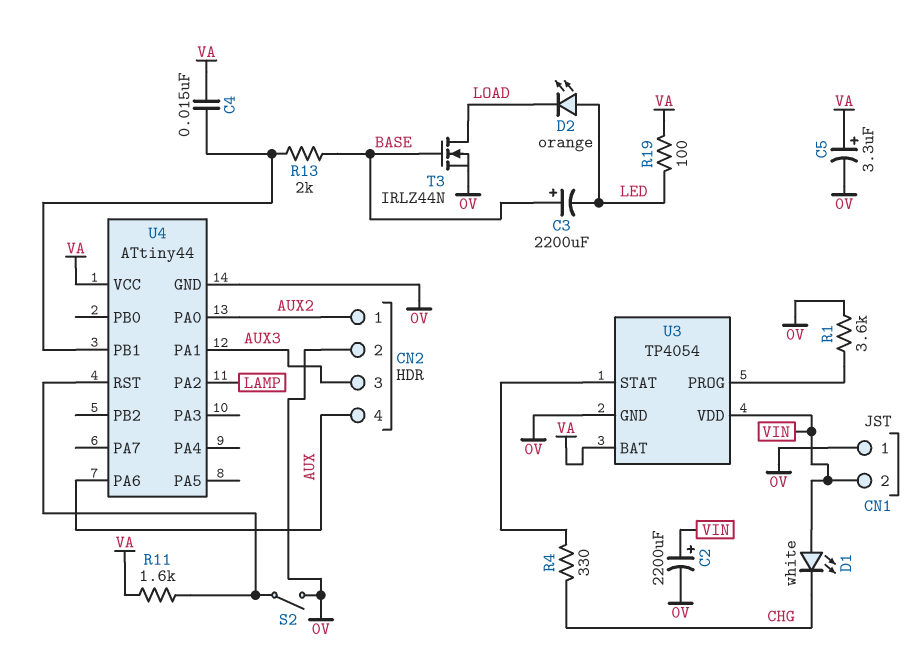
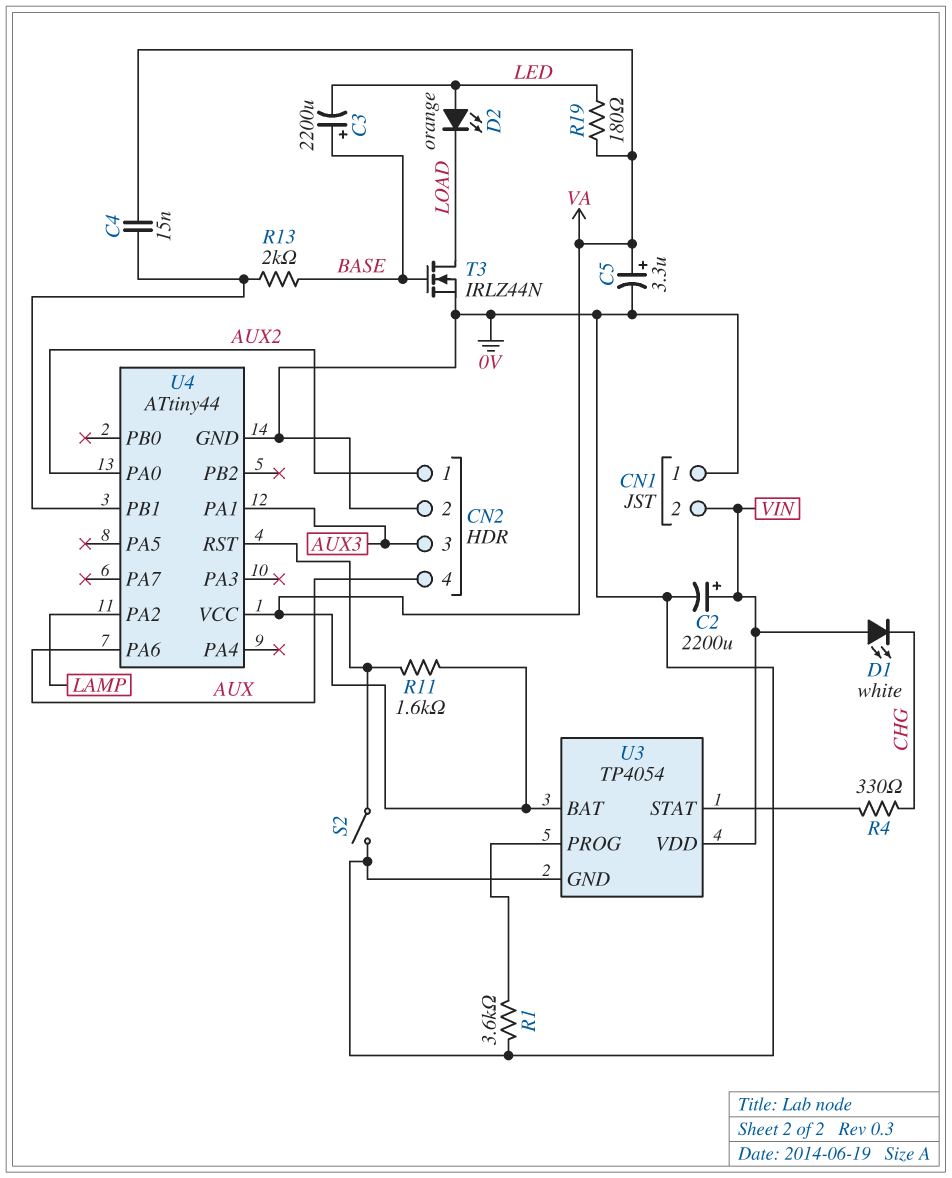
R19: 100 (LED, VA) -> 180 (LED, VA)

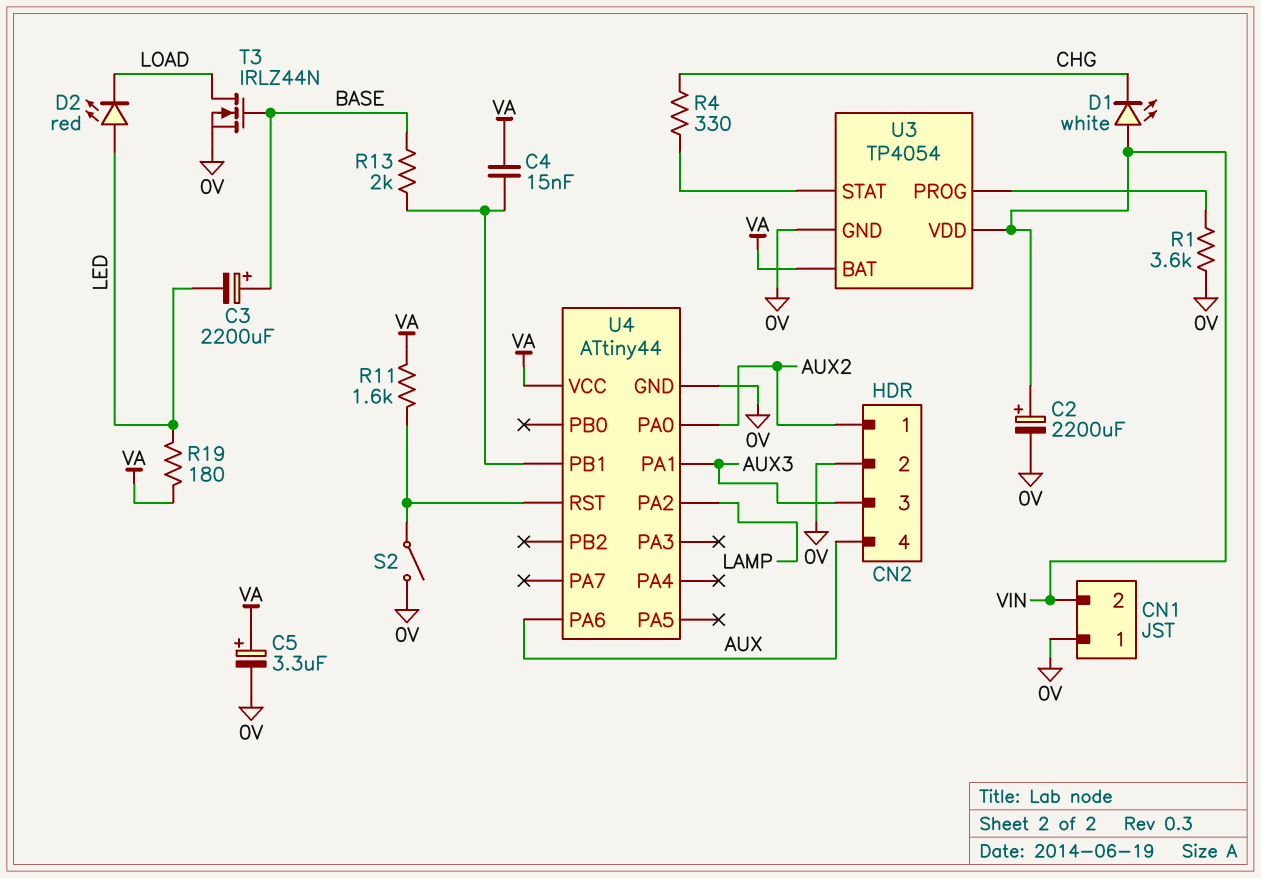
D2: LED orange (A LED, K LOAD) -> LED red (A LED, K LOAD)

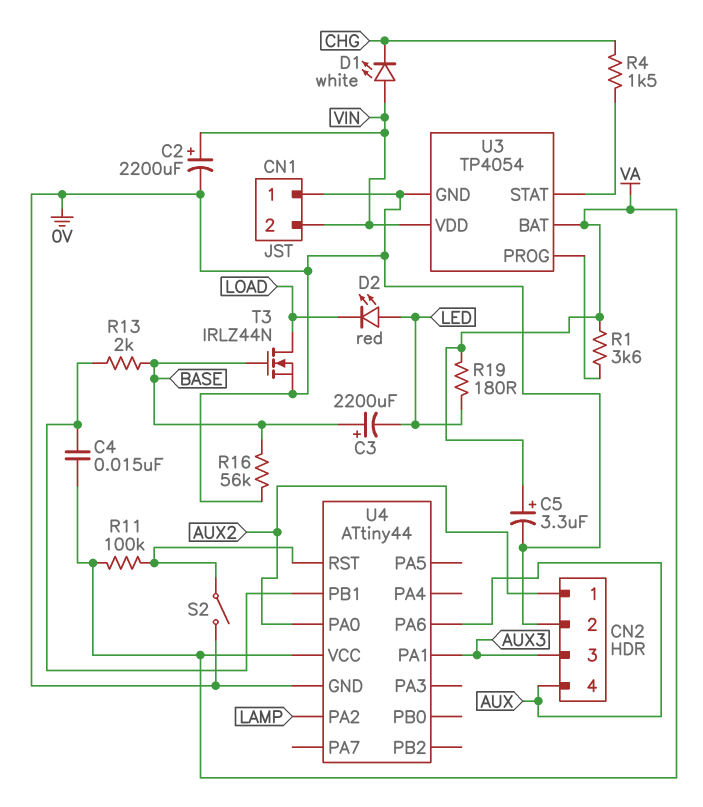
R1: 3.6k (0V, U3/PROG) -> 3.6k (U3/PROG, VA)
R4: 330 (CHG, U3/STAT) -> 1.5k (CHG, U3/STAT)
R11: 1.6k (U4/RST, VA) -> 100k (U4/RST, VA)
R16: none -> 56k (0V, BASE)

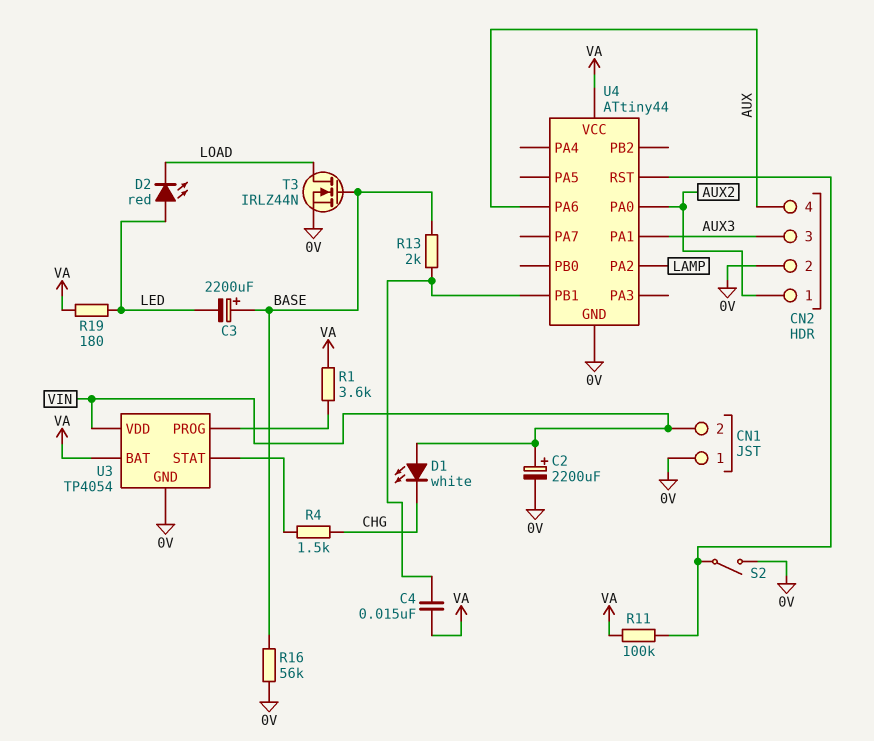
C5: 3.3uF (plus VA, minus 0V) -> none

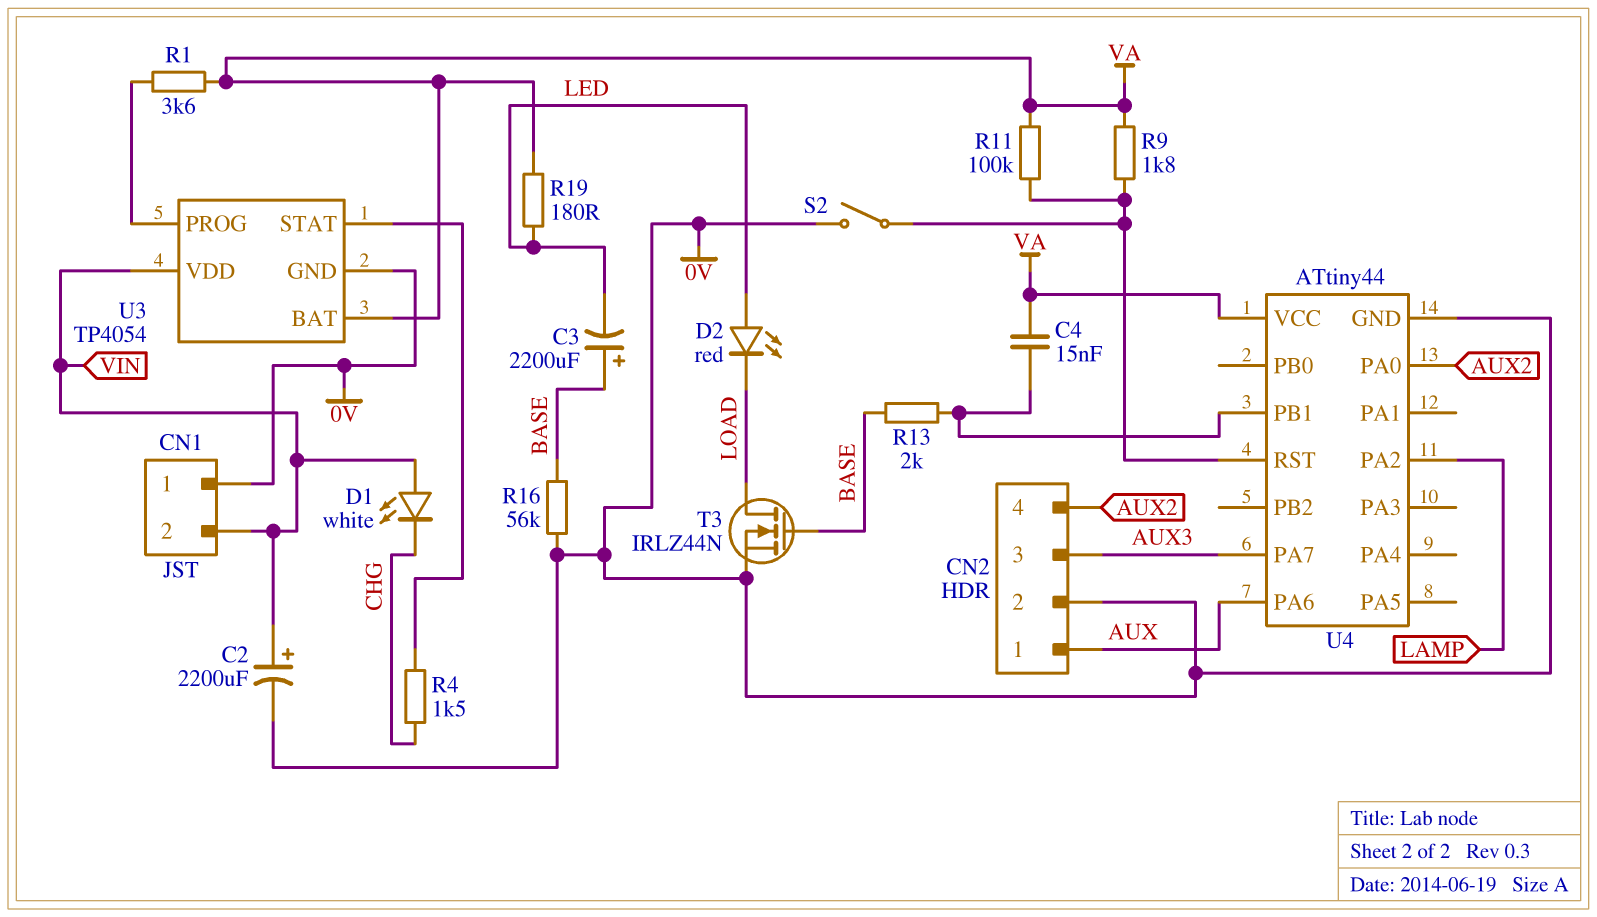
CN2 pin 1: AUX2 -> AUX
CN2 pin 4: AUX -> AUX2
R9: none -> 1.8k (U4/RST, VA)
U4 pin PA1: AUX3 -> none
U4 pin PA7: none -> AUX3

